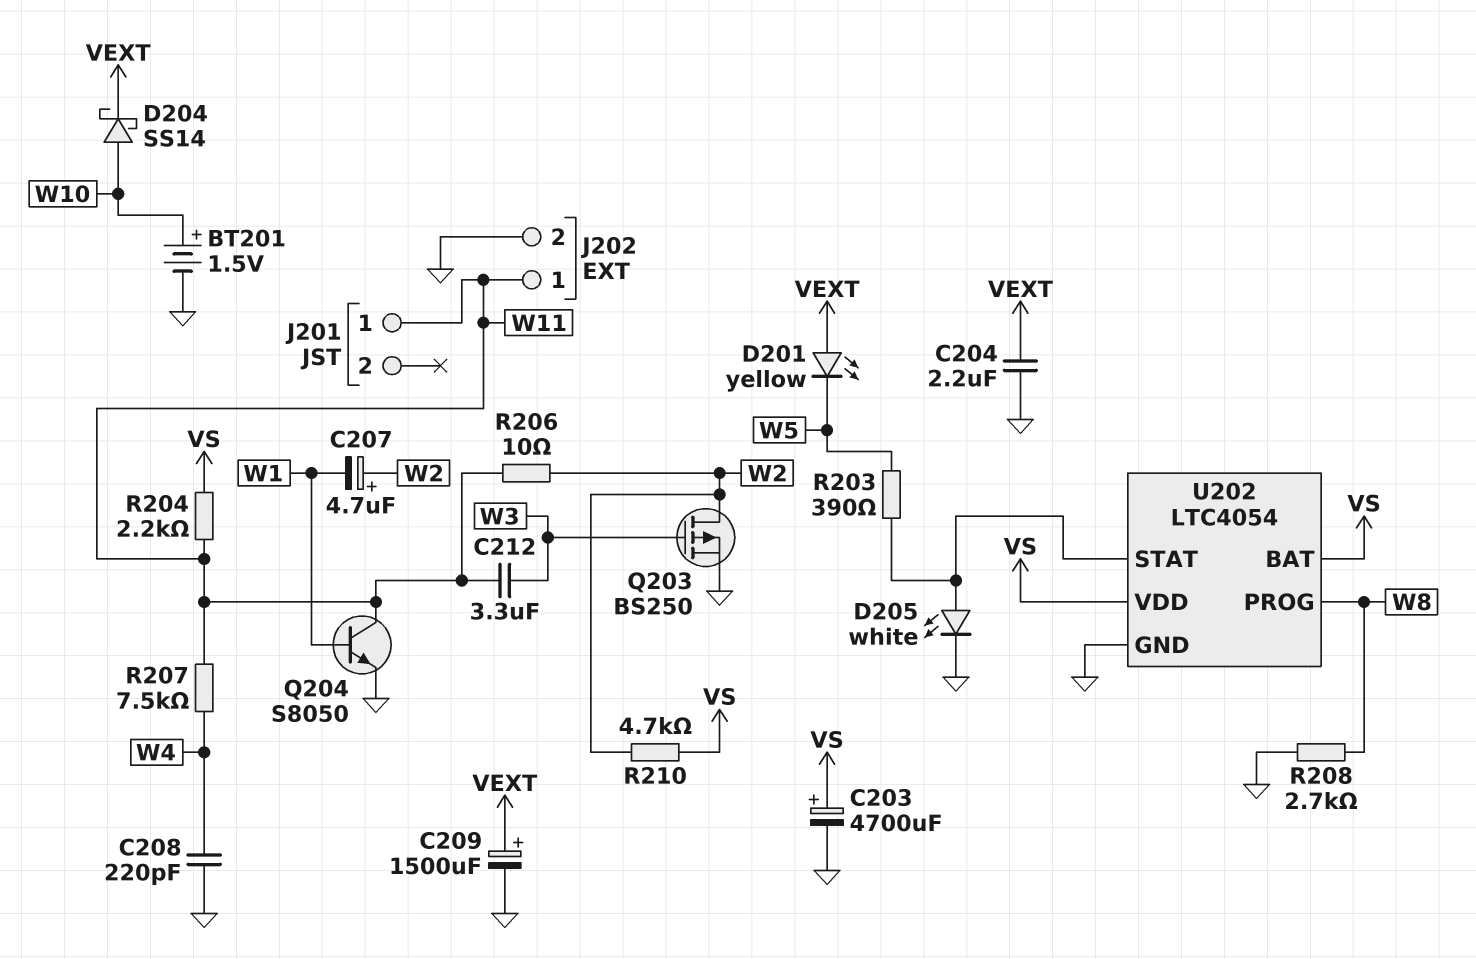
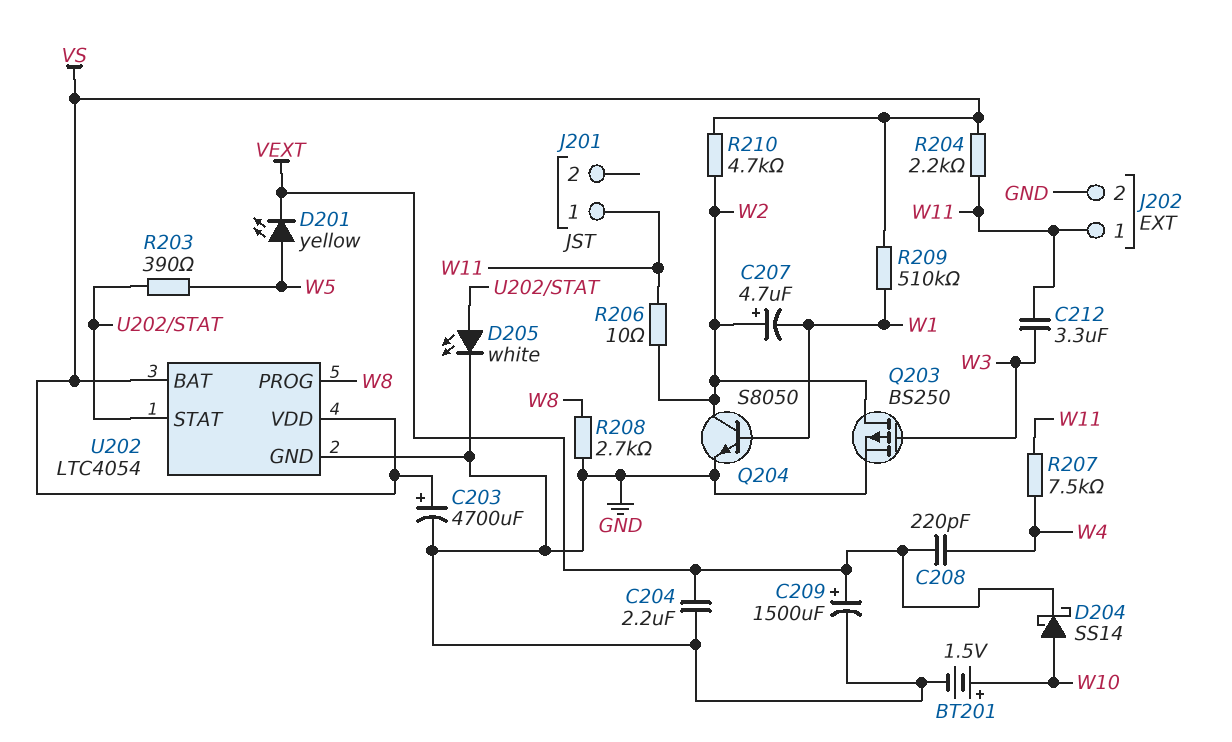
C208: 220pF (GND, W4) -> 220pF (VEXT, W4)
D201: LED yellow (A VEXT, K W5) -> LED yellow (A W5, K VEXT)
Q204: NPN S8050 (B W1, C W11, E GND) -> NPN S8050 (B W1, C W2, E GND)
R209: none -> 510k (VS, W1)

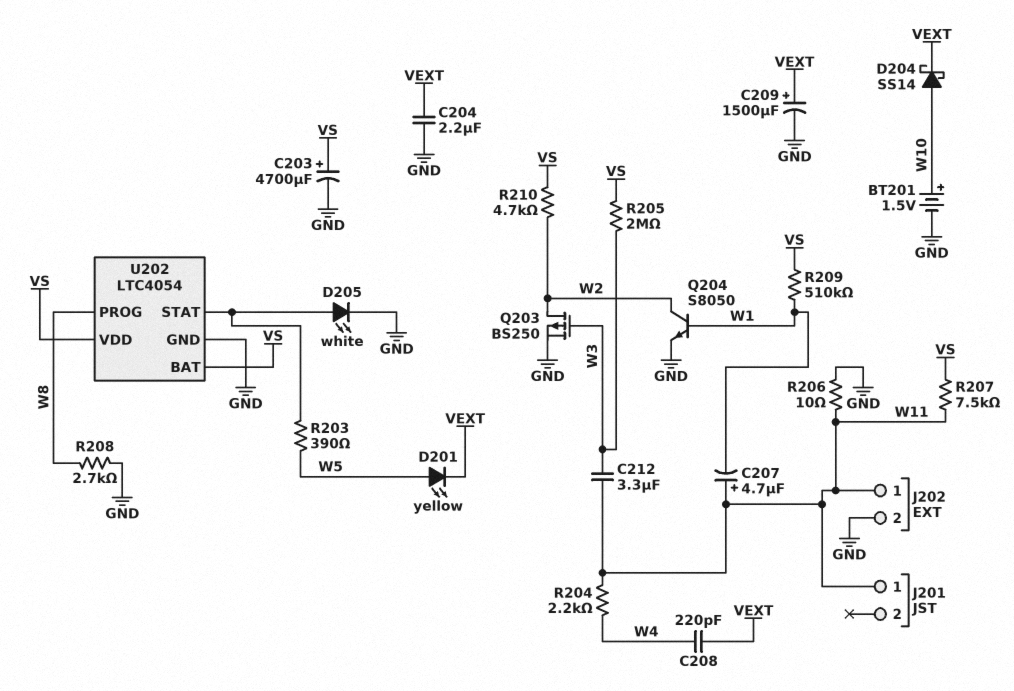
C207: 4.7uF (plus W2, minus W1) -> 4.7uF (plus W11, minus W1)
R204: 2.2k (VS, W11) -> 2.2k (W4, W11)
R205: none -> 2M (VS, W3)
R206: 10 (W2, W11) -> 10 (GND, W11)
R207: 7.5k (W4, W11) -> 7.5k (VS, W11)

